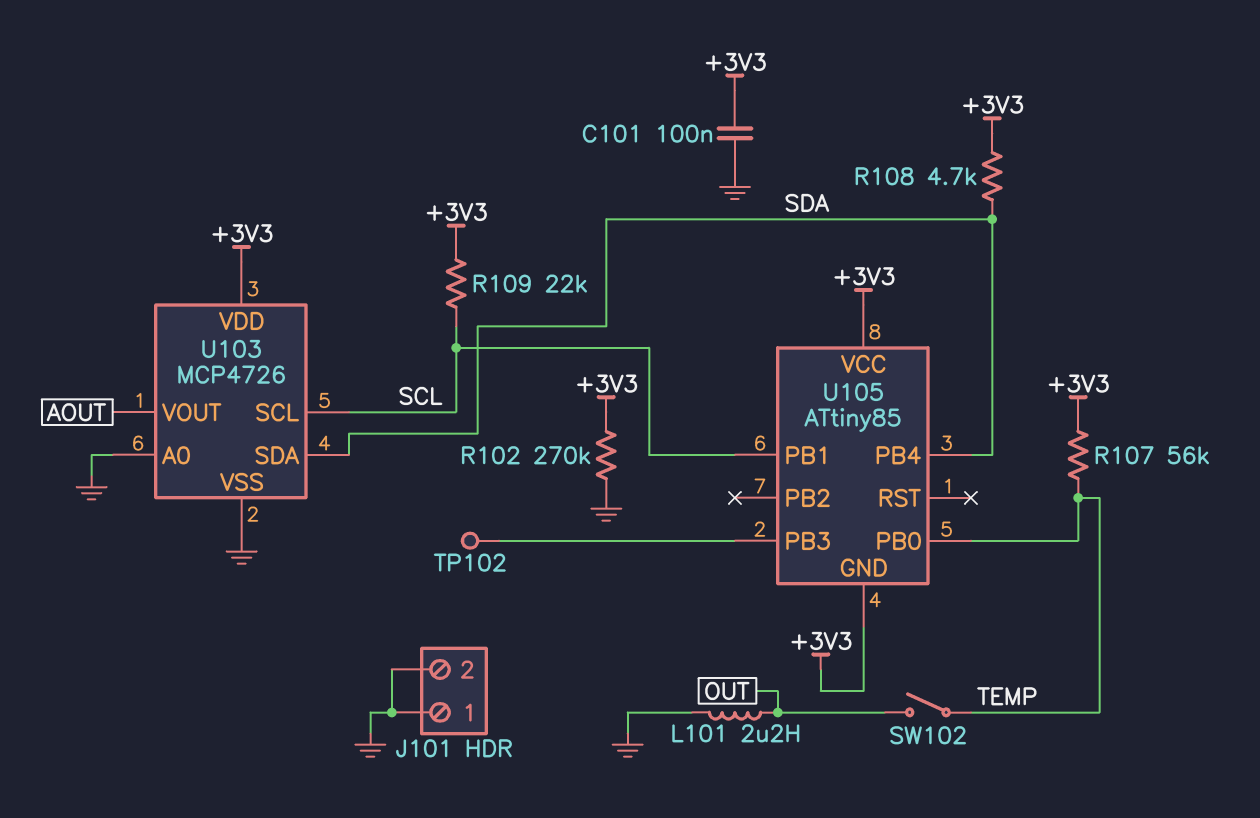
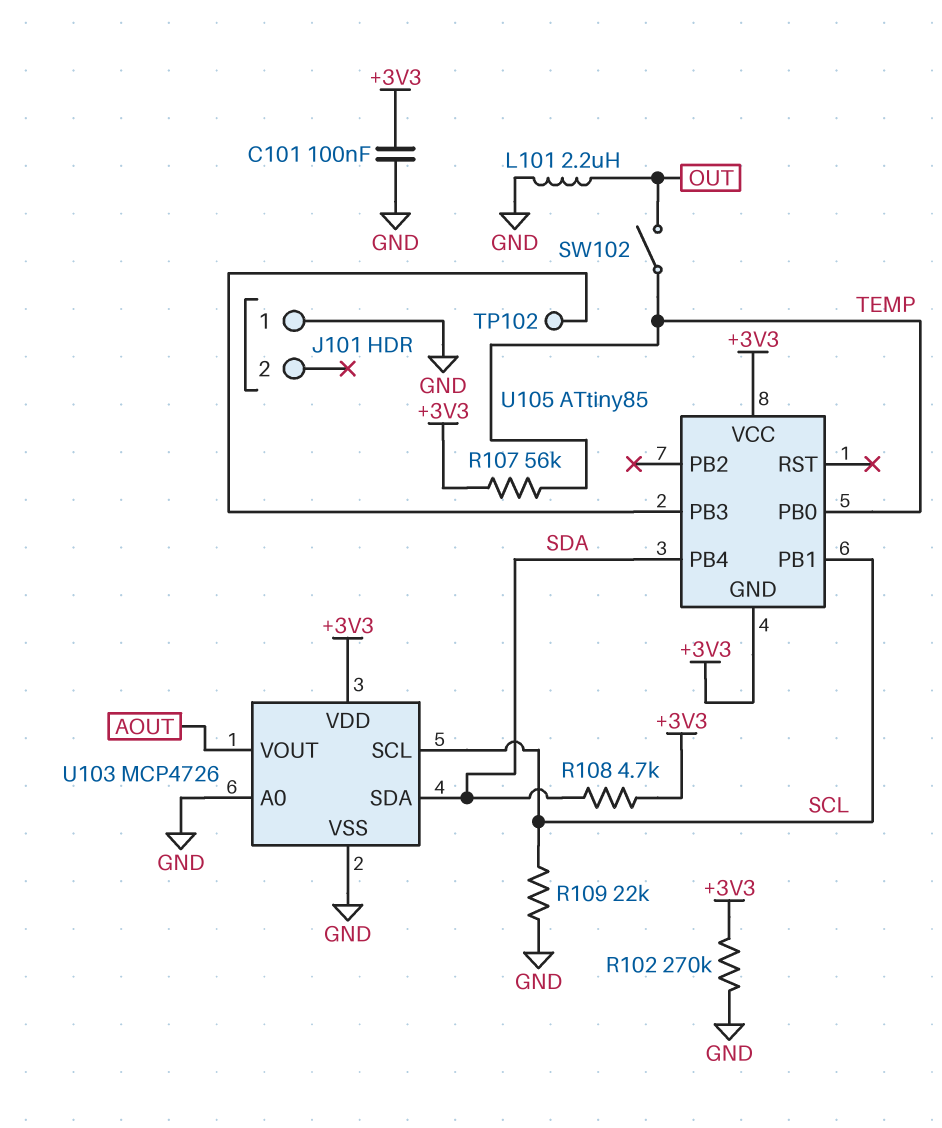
J101 pin 2: GND -> none
R109: 22k (+3V3, SCL) -> 22k (GND, SCL)

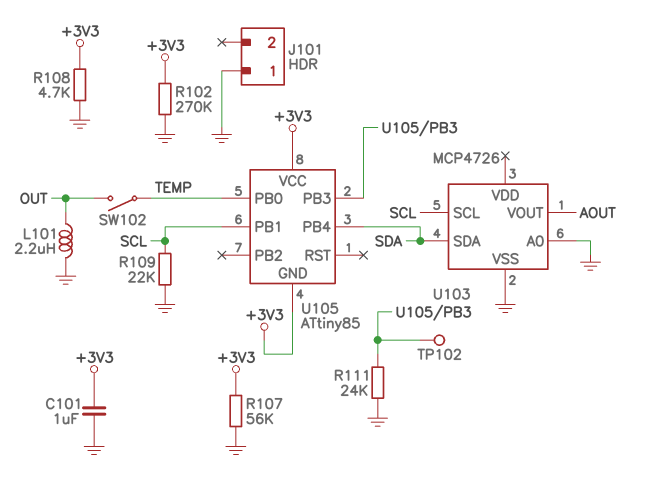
C101: 100nF (+3V3, GND) -> 1uF (+3V3, GND)
R107: 56k (+3V3, TEMP) -> 56k (+3V3, GND)
R108: 4.7k (+3V3, SDA) -> 4.7k (+3V3, GND)
R111: none -> 24k (GND, U105/PB3)
U103 pin VDD: +3V3 -> none

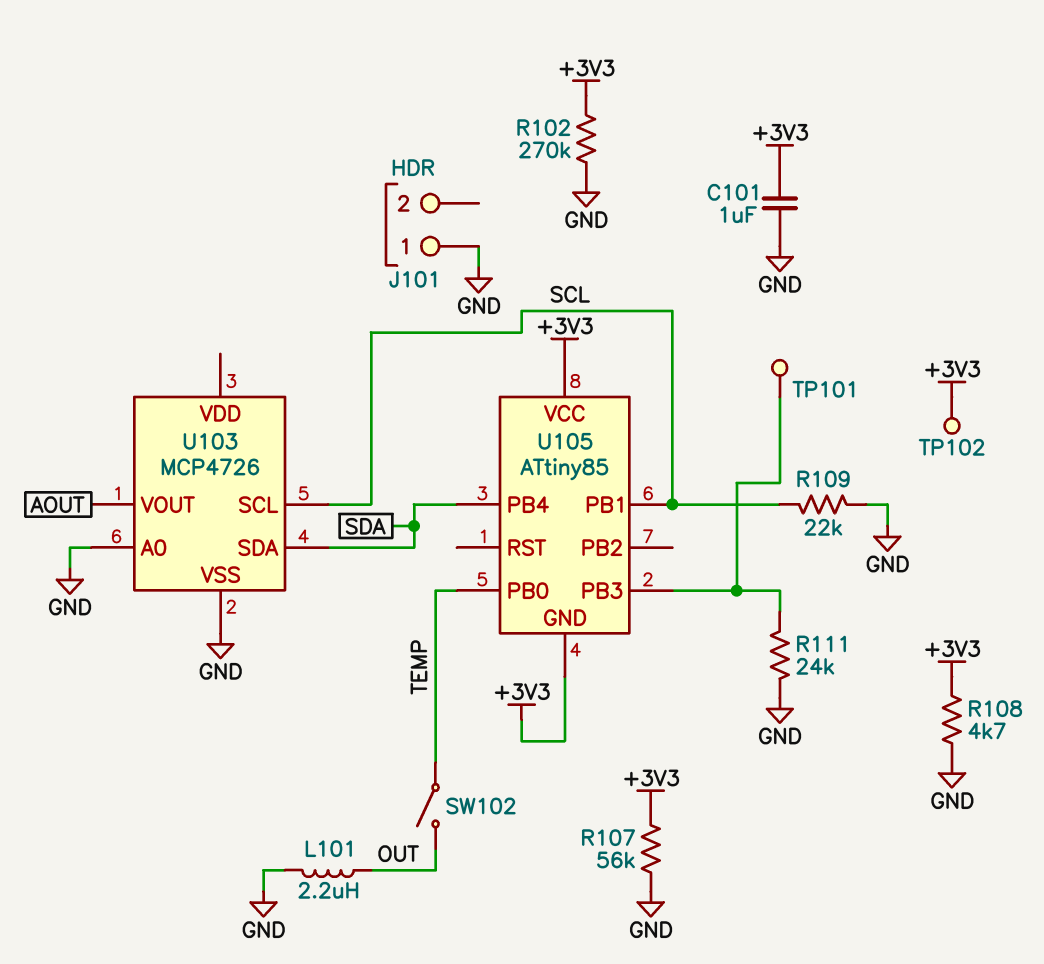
TP101: none -> test point (U105/PB3)
TP102: test point (U105/PB3) -> test point (+3V3)

